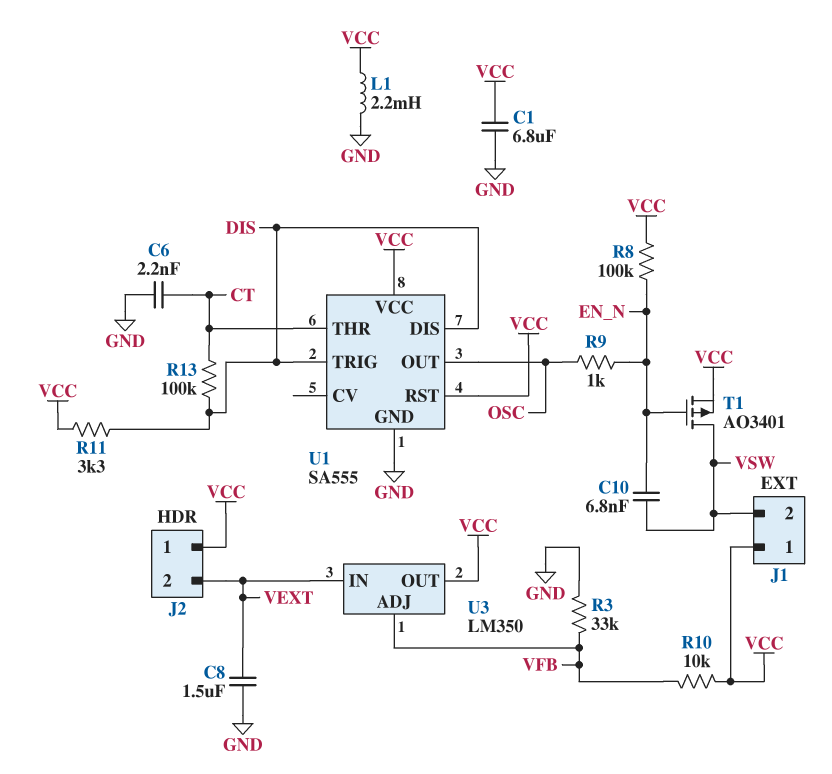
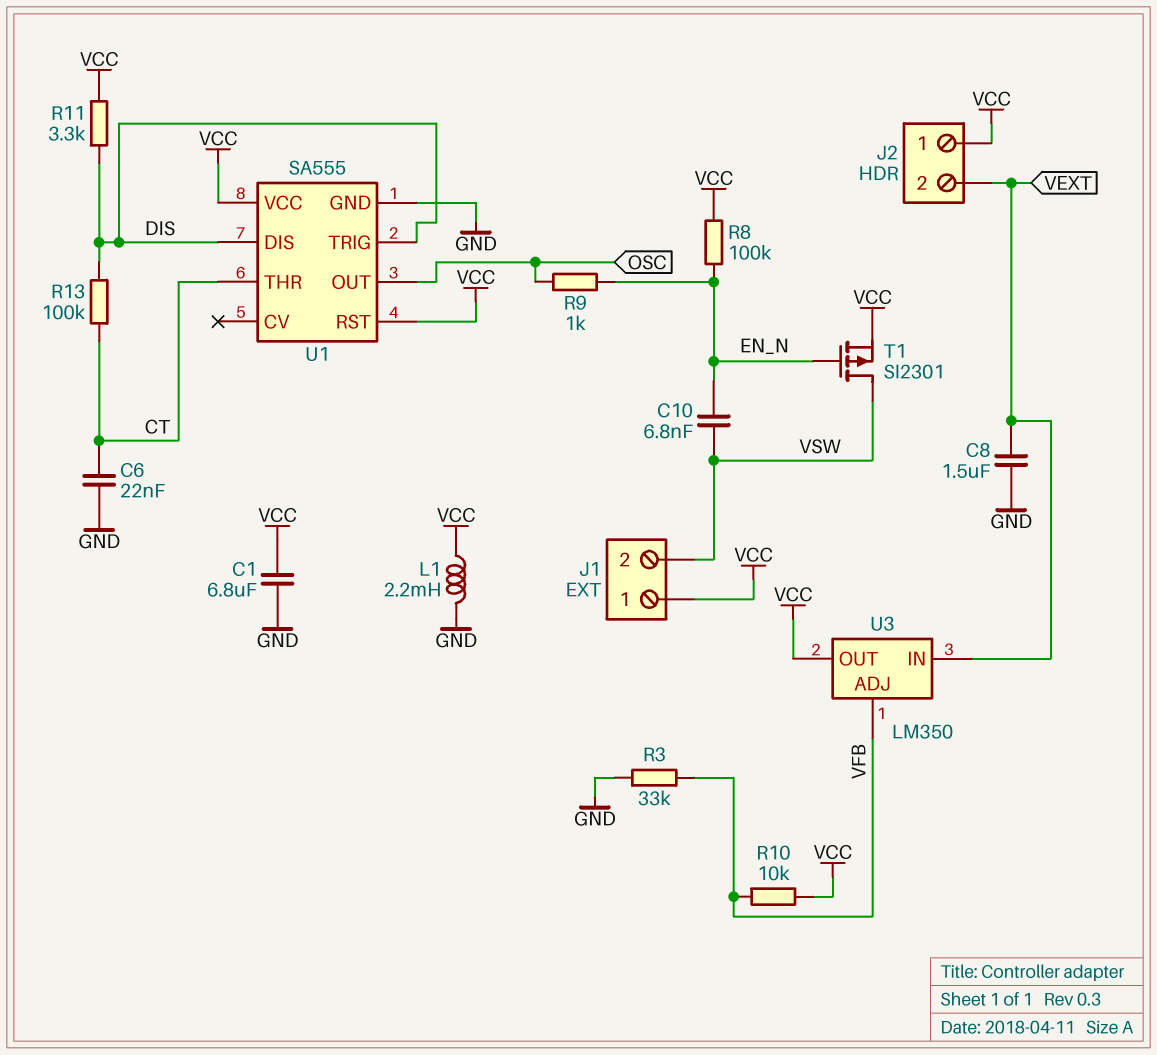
C6: 2.2nF (CT, GND) -> 22nF (CT, GND)
T1: PMOS AO3401 (G EN_N, D VSW, S VCC) -> PMOS SI2301 (G EN_N, D VSW, S VCC)

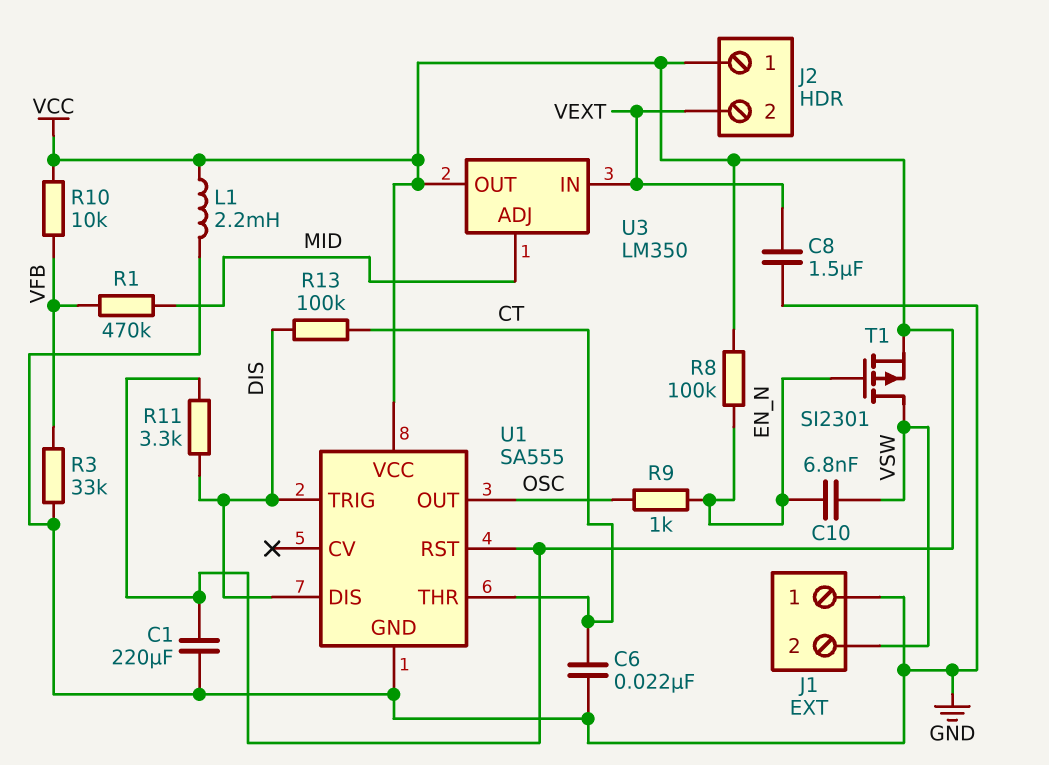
C1: 6.8uF (GND, VCC) -> 220uF (GND, VCC)
J1 pin 1: VCC -> GND
R1: none -> 470k (MID, VFB)
U3 pin ADJ: VFB -> MID

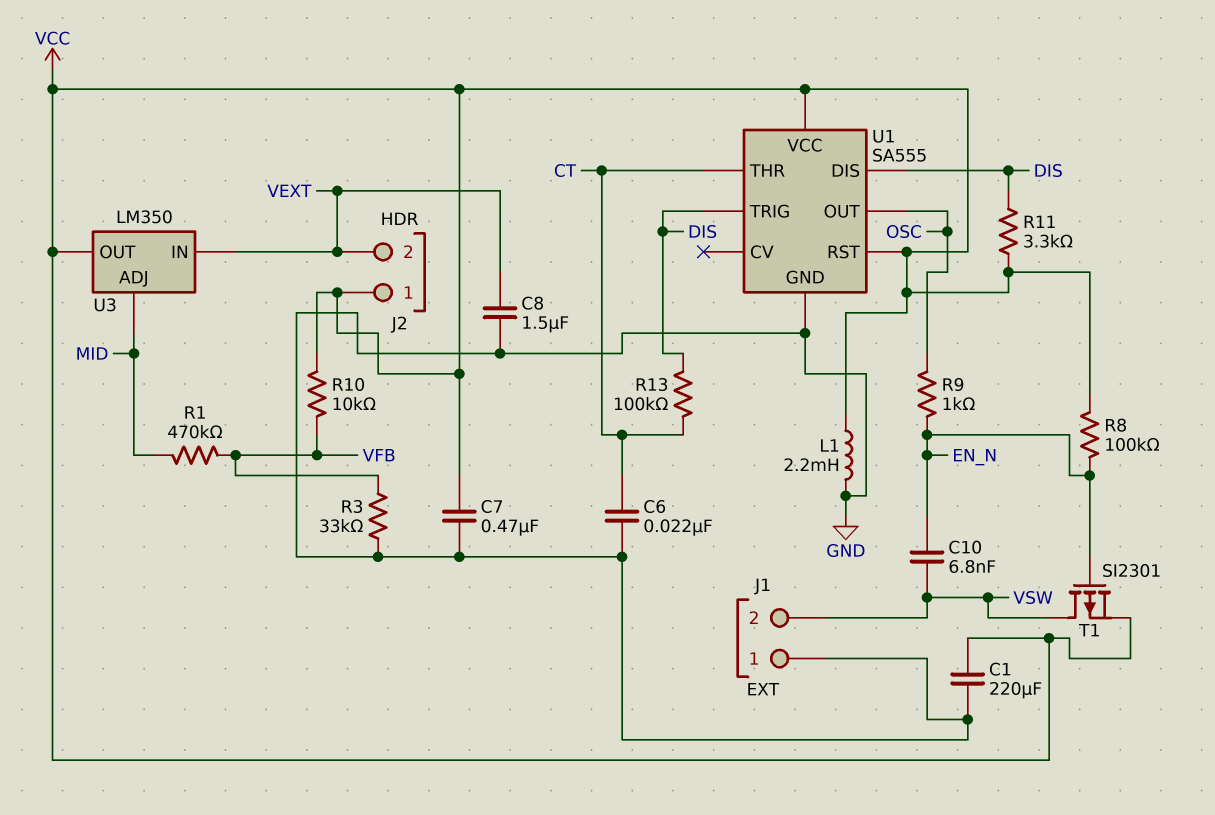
C7: none -> 470nF (GND, VCC)

